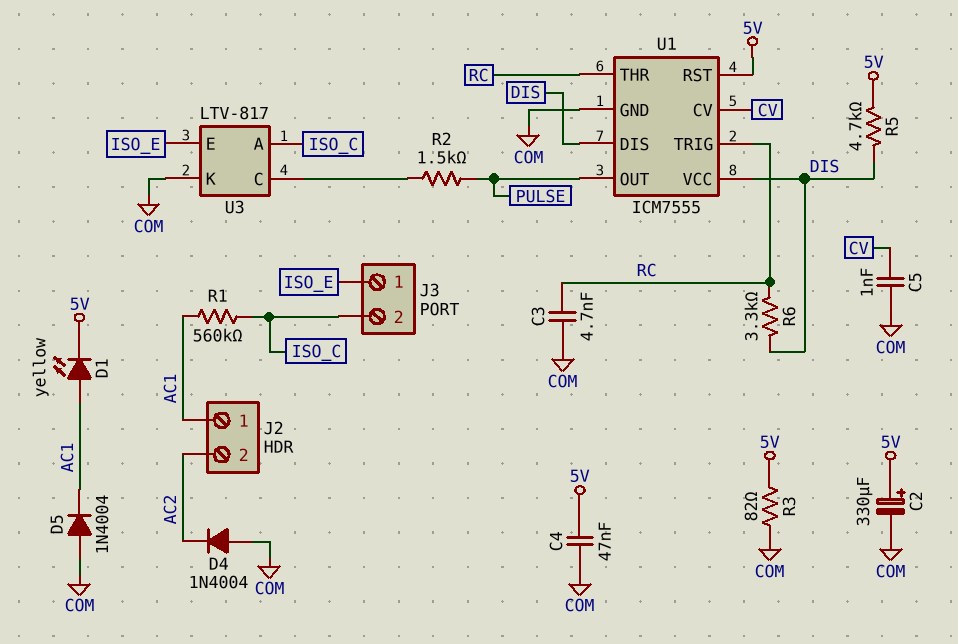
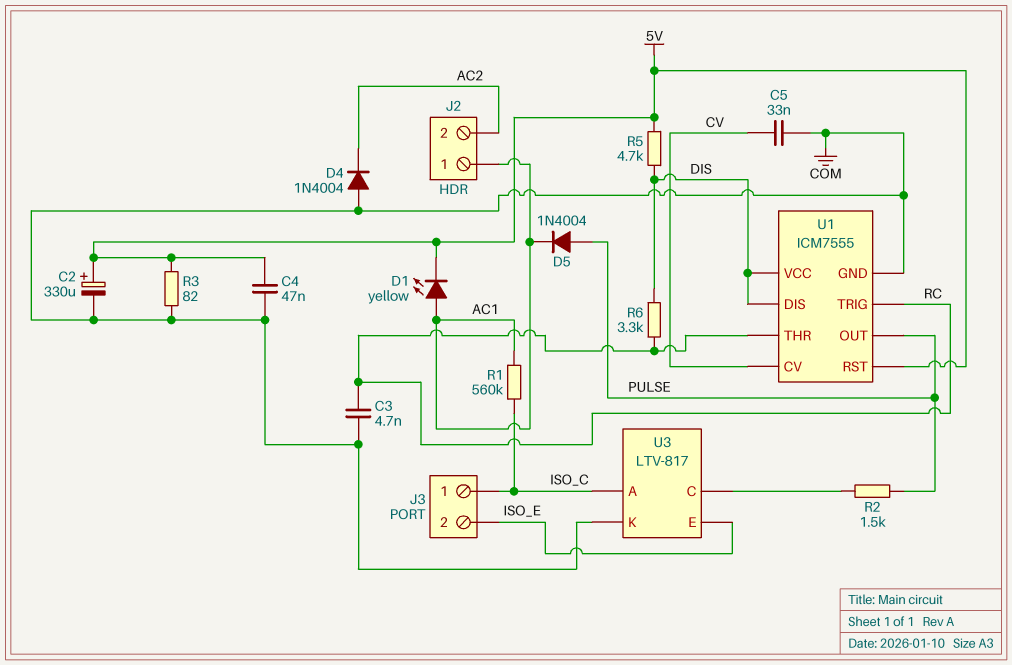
C5: 1nF (COM, CV) -> 33nF (COM, CV)
D5: diode 1N4004 (A COM, K AC1) -> diode 1N4004 (A PULSE, K AC1)
J3 pin 1: ISO_E -> ISO_C
J3 pin 2: ISO_C -> ISO_E

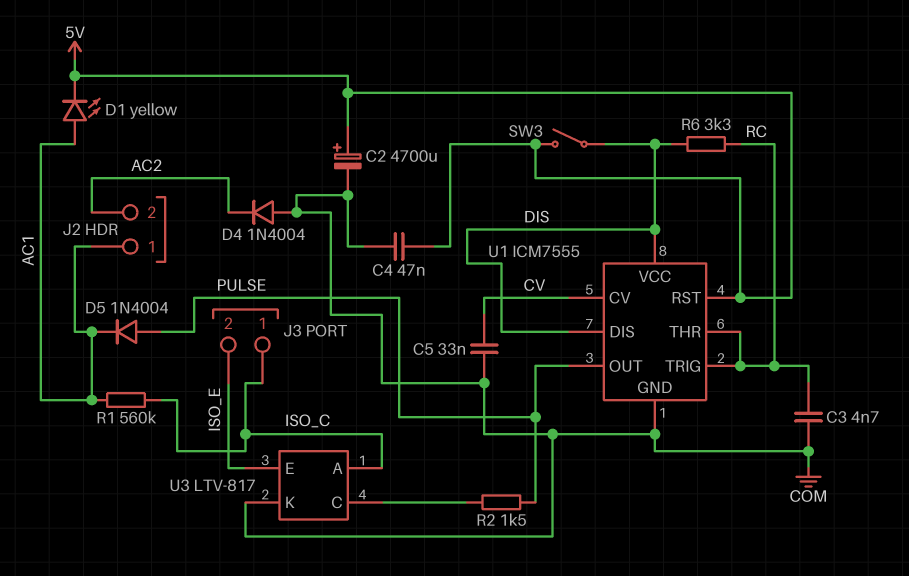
C2: 330uF (plus 5V, minus COM) -> 4700uF (plus 5V, minus COM)
R3: 82 (5V, COM) -> none
R5: 4.7k (5V, DIS) -> none
SW3: none -> switch (5V, DIS)

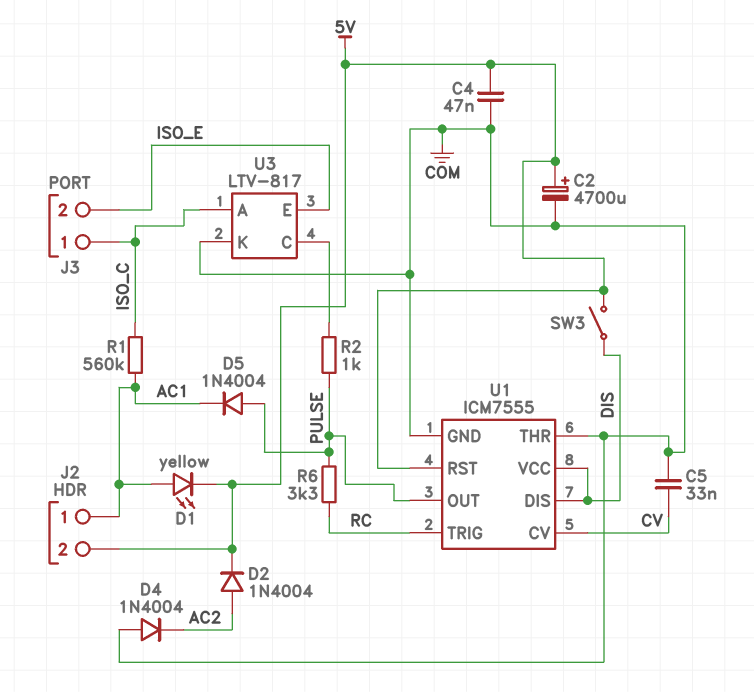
C3: 4.7nF (COM, RC) -> none
D2: none -> diode 1N4004 (A AC2, K 5V)
J2 pin 2: AC2 -> 5V
R2: 1.5k (PULSE, U3/C) -> 1k (PULSE, U3/C)
R6: 3.3k (DIS, RC) -> 3.3k (PULSE, RC)
U1 pin THR: RC -> COM

